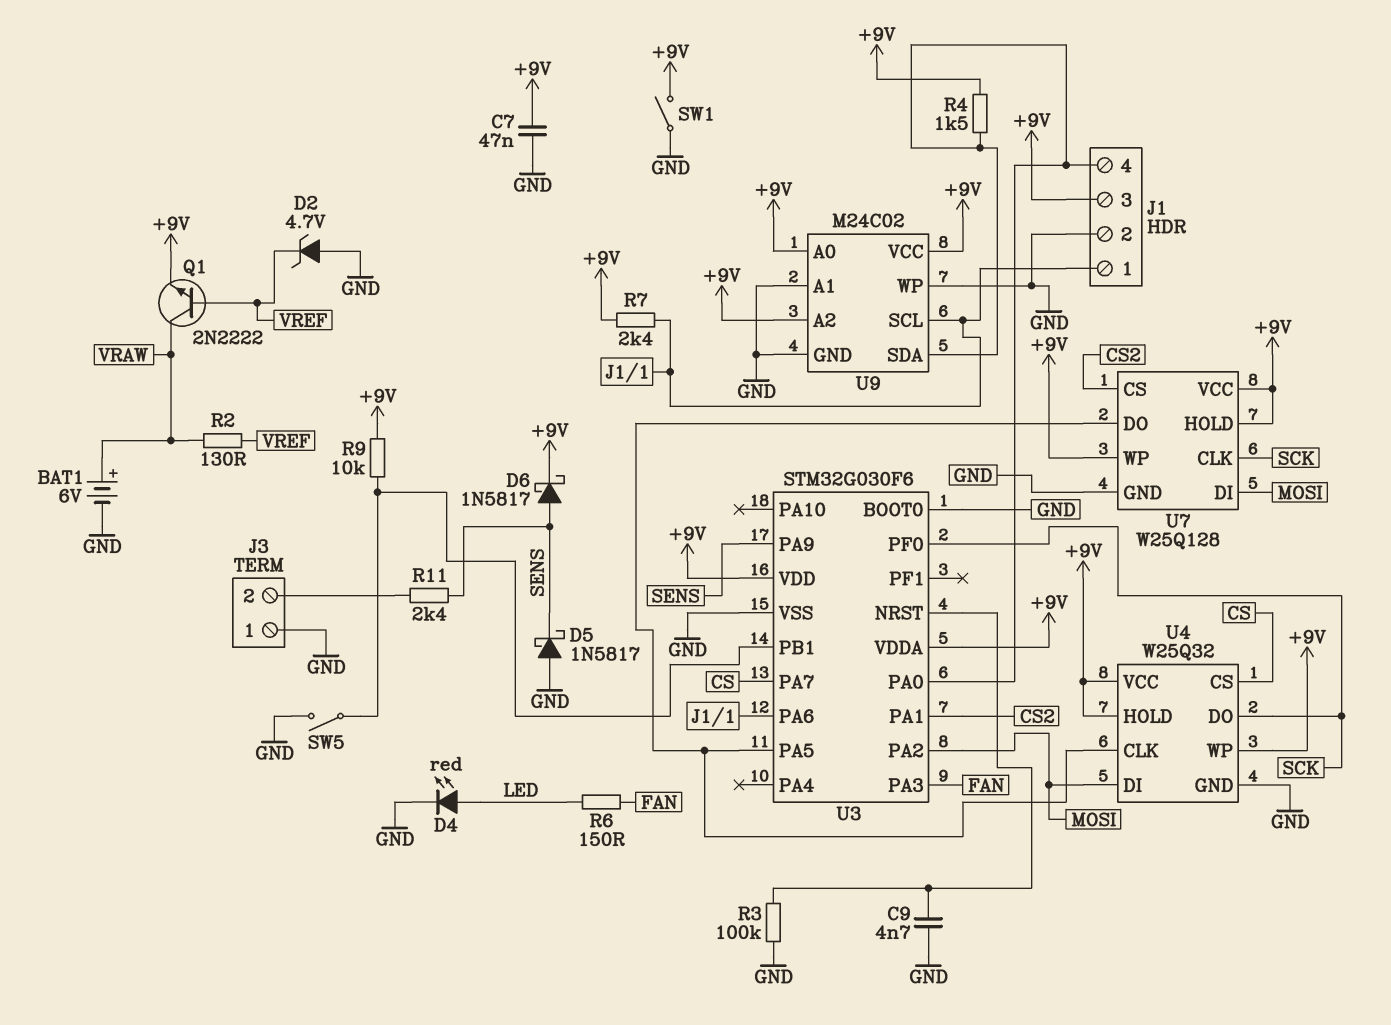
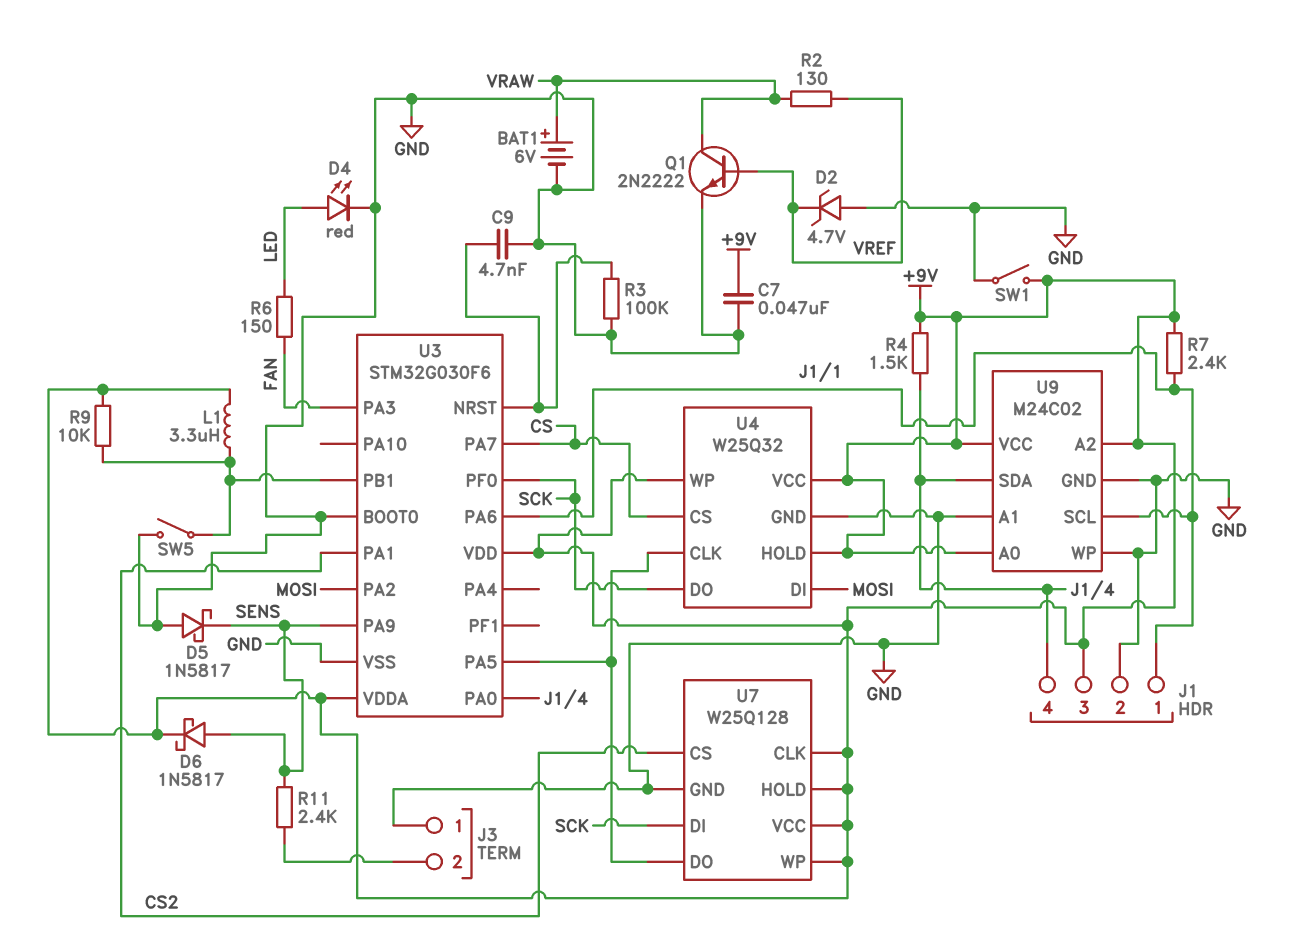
L1: none -> 3.3uH (+9V, U3/PB1)
Q1: NPN 2N2222 (B VREF, C VRAW, E +9V) -> NPN 2N2222 (B VREF, C VRAW, E GND)
U7 pin CLK: SCK -> +9V
U7 pin DI: MOSI -> SCK

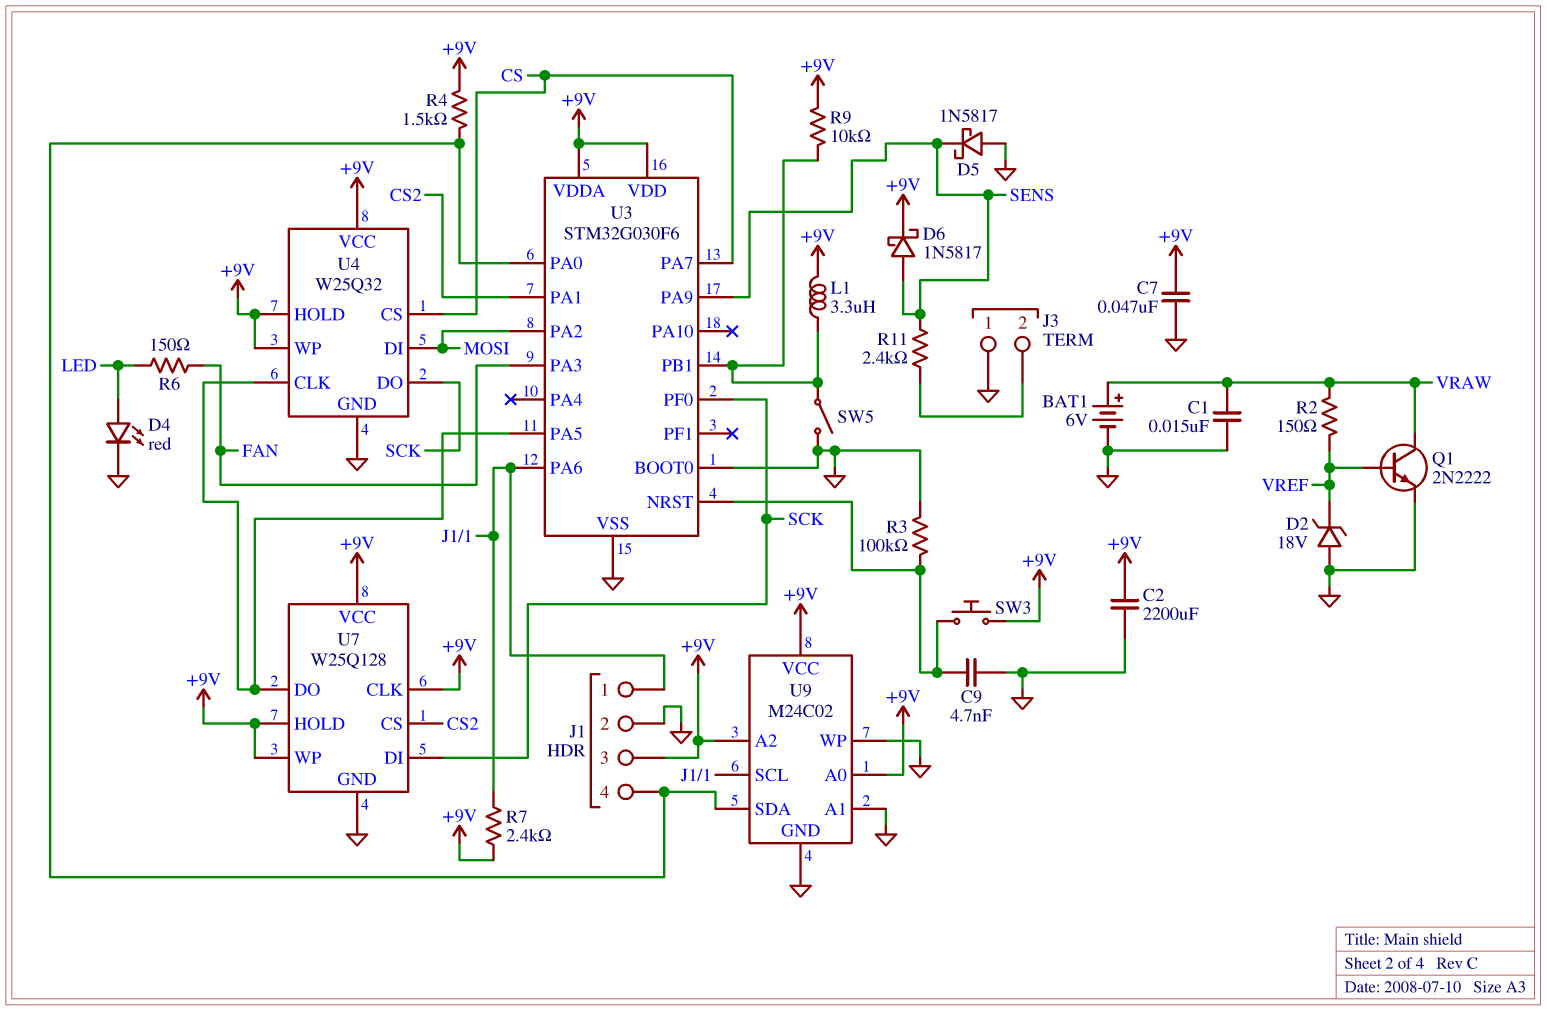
C1: none -> 15nF (GND, VRAW)
C2: none -> 2200uF (+9V, GND)
D2: zener 4.7V (A GND, K VREF) -> zener 18V (A GND, K VREF)
R2: 130 (VRAW, VREF) -> 150 (VRAW, VREF)
SW1: switch (+9V, GND) -> none
SW3: none -> button (+9V, U3/NRST)

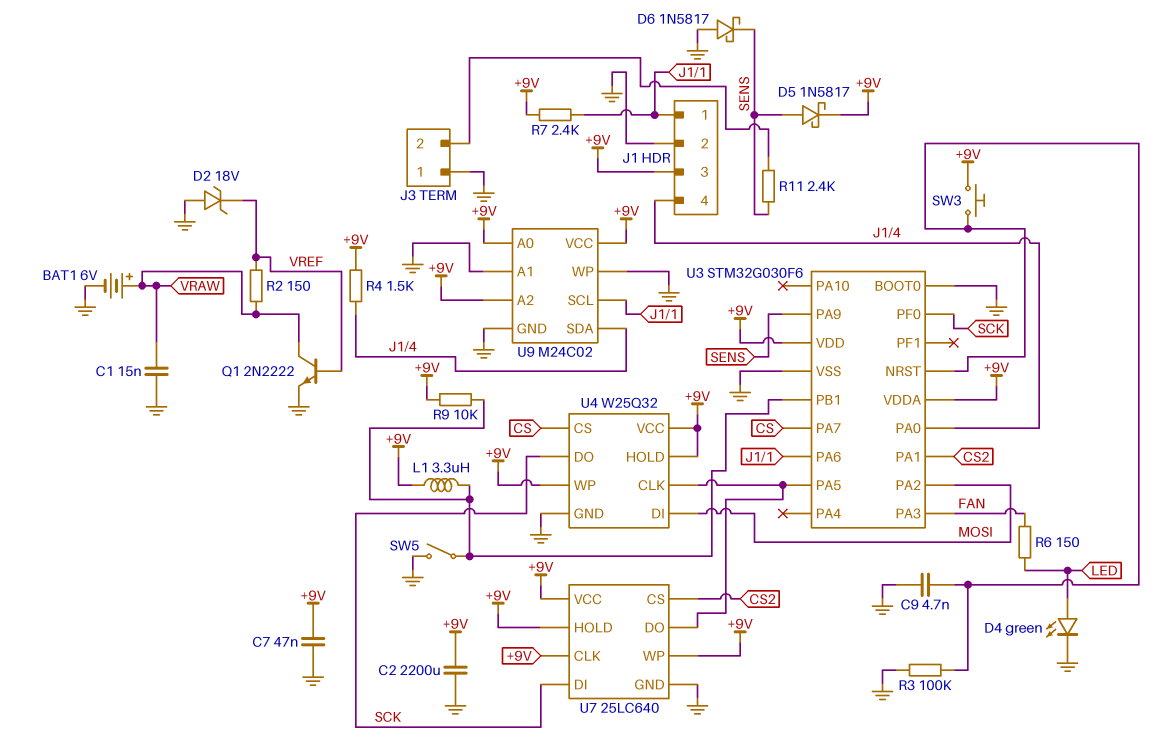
D4: LED red (A LED, K GND) -> LED green (A LED, K GND)
D5: schottky 1N5817 (A GND, K SENS) -> schottky 1N5817 (A SENS, K +9V)
D6: schottky 1N5817 (A SENS, K +9V) -> schottky 1N5817 (A GND, K SENS)
U7: W25Q128 -> 25LC640

